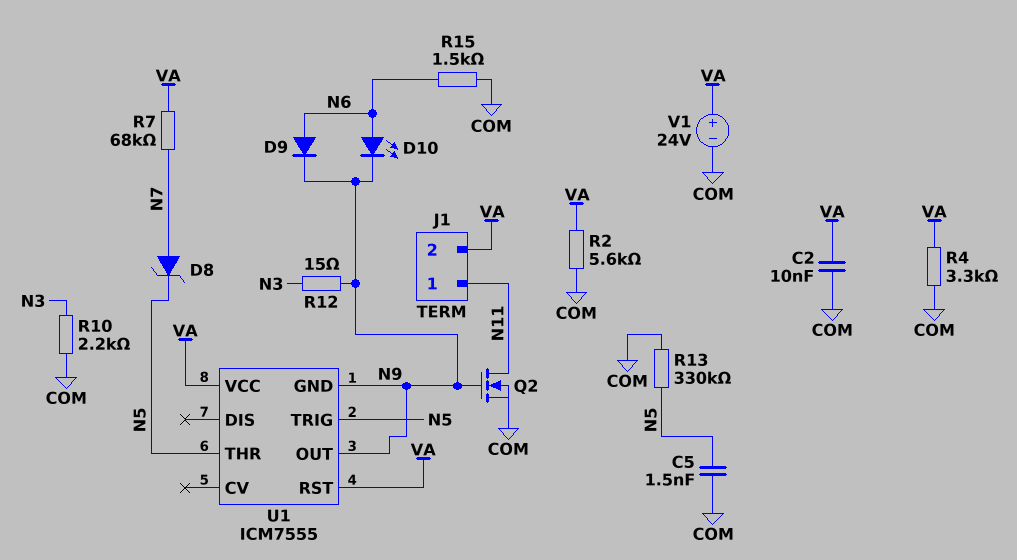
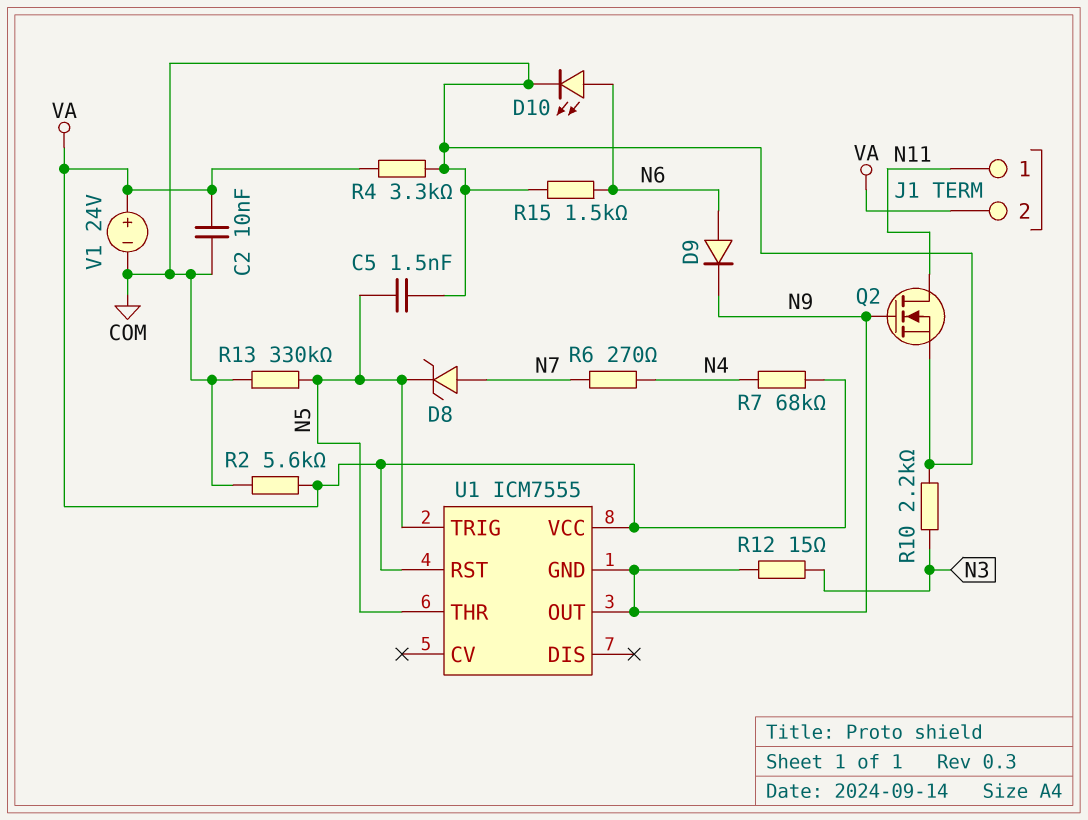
D10: LED (A N6, K N9) -> LED (A N6, K COM)
R6: none -> 270 (N4, N7)
R7: 68k (N7, VA) -> 68k (N4, VA)

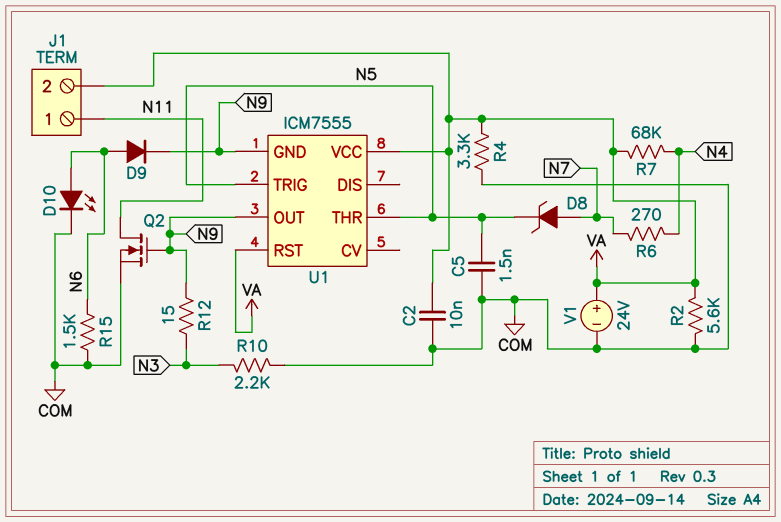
R13: 330k (COM, N5) -> none

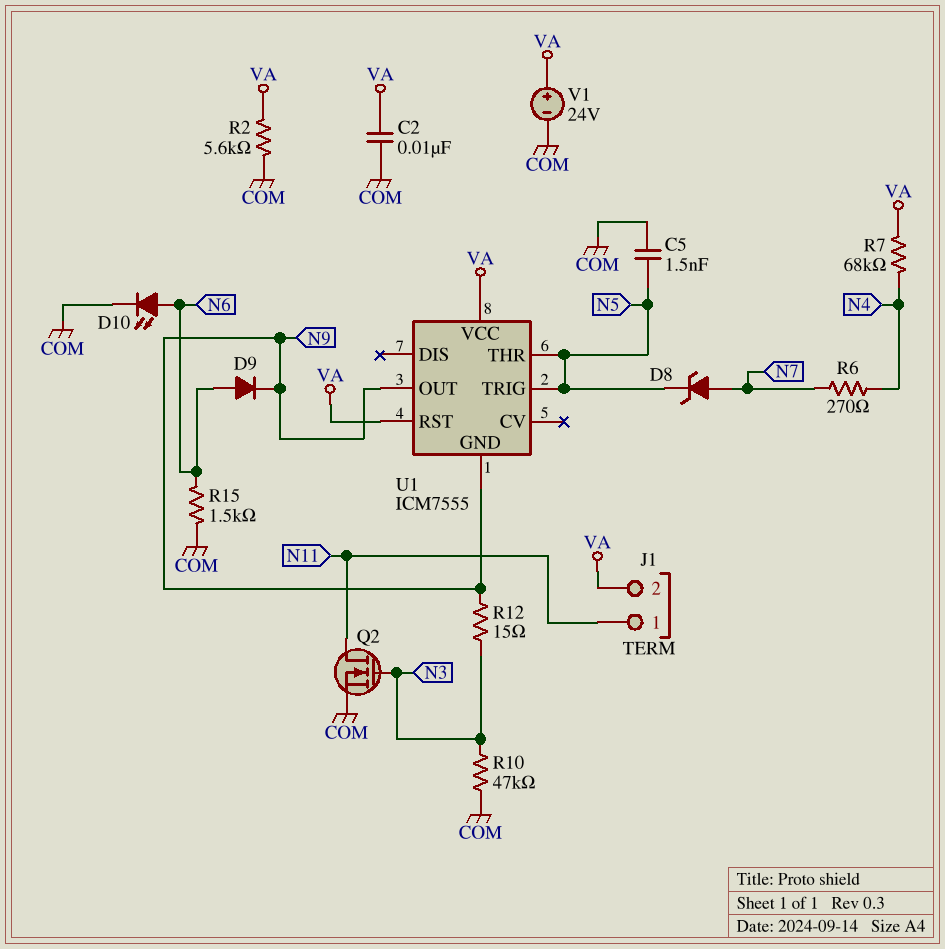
Q2: NMOS (G N9, D N11, S COM) -> NMOS (G N3, D N11, S COM)
R4: 3.3k (COM, VA) -> none
R10: 2.2k (COM, N3) -> 47k (COM, N3)

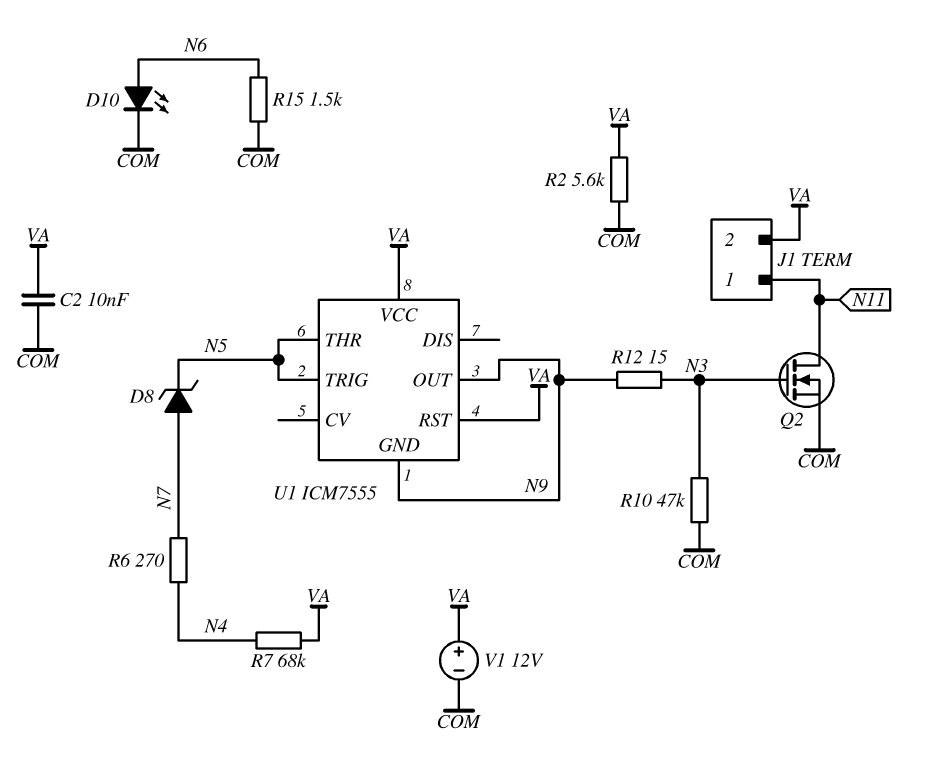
C5: 1.5nF (COM, N5) -> none
D9: diode (A N6, K N9) -> none
V1: 24V (plus VA, minus COM) -> 12V (plus VA, minus COM)

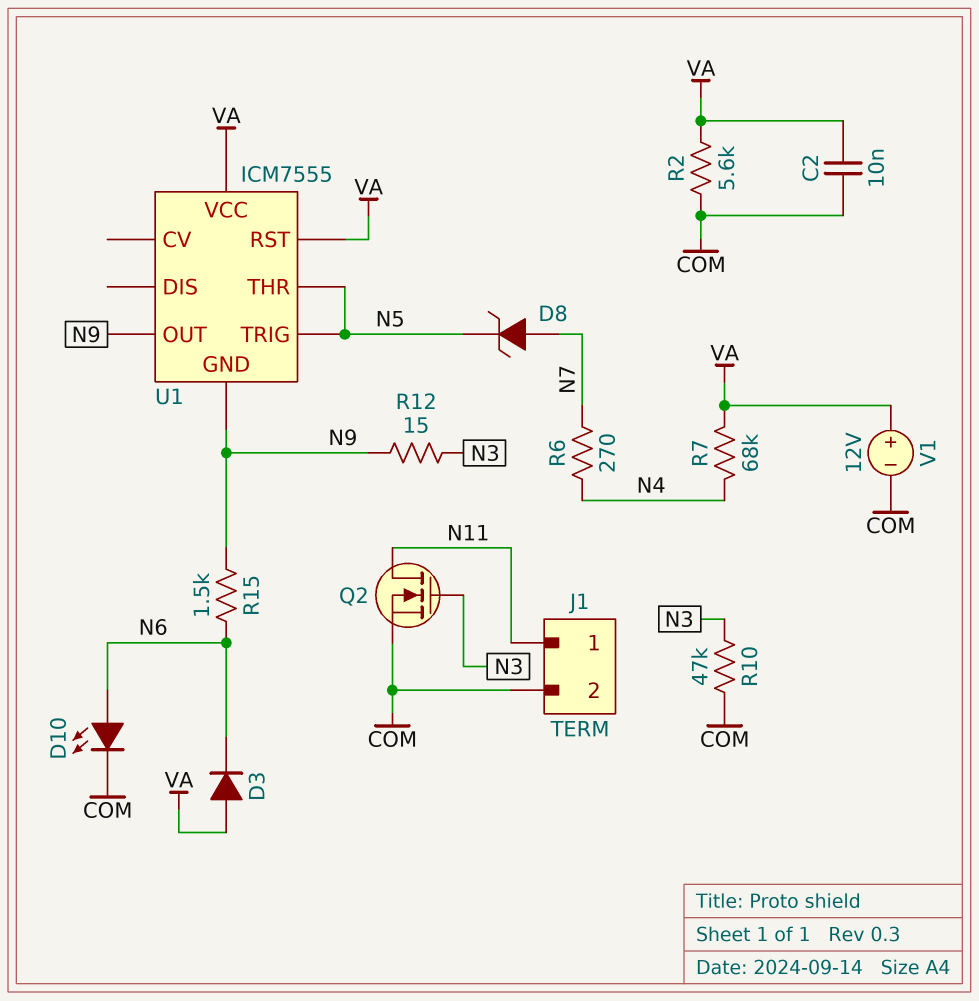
D3: none -> diode (A VA, K N6)
J1 pin 2: VA -> COM
R15: 1.5k (COM, N6) -> 1.5k (N6, N9)

